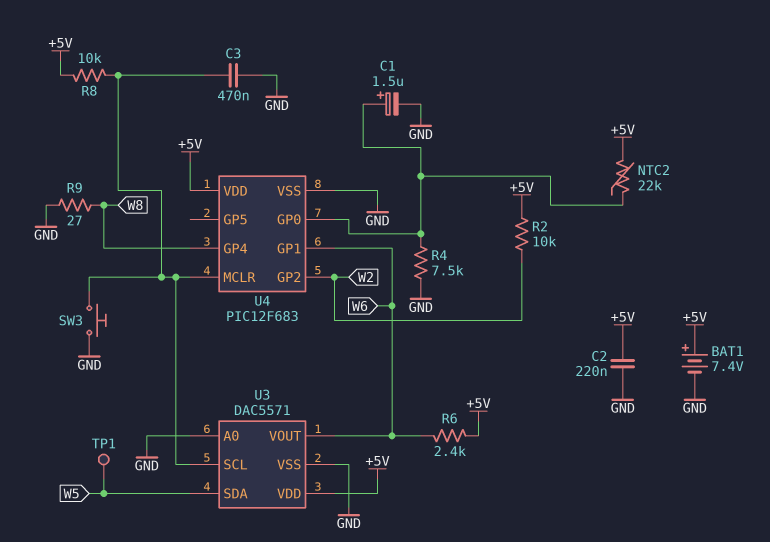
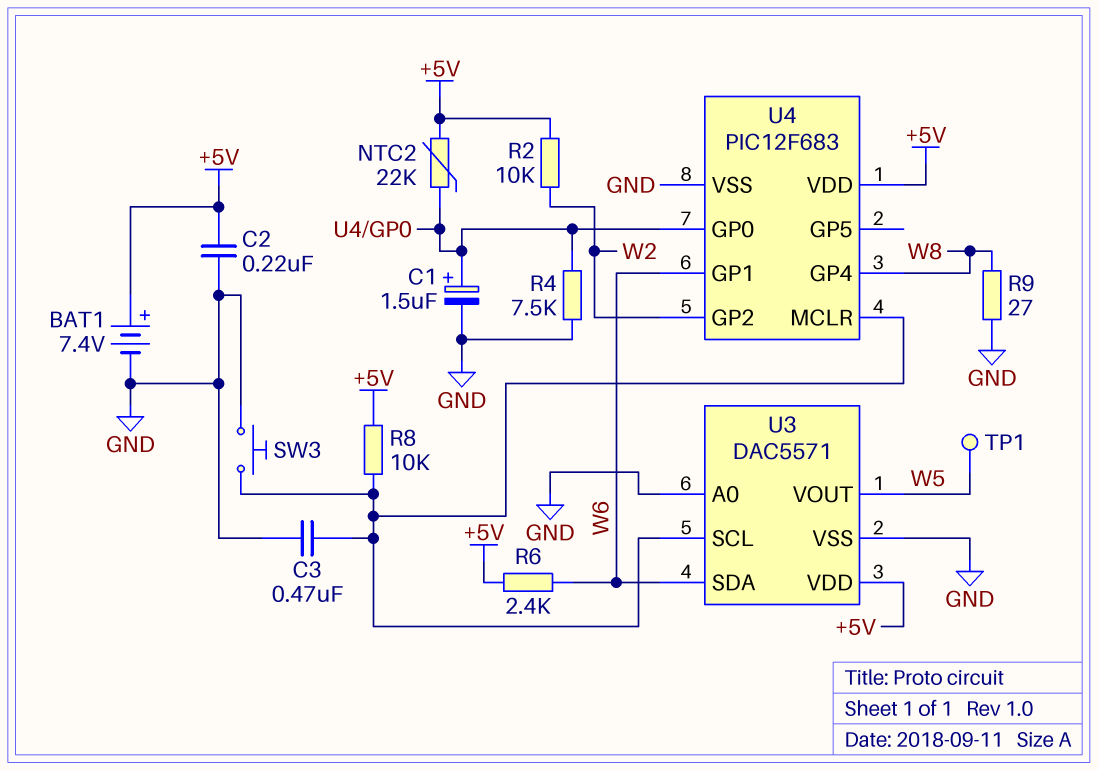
U3 pin SDA: W5 -> W6
U3 pin VOUT: W6 -> W5

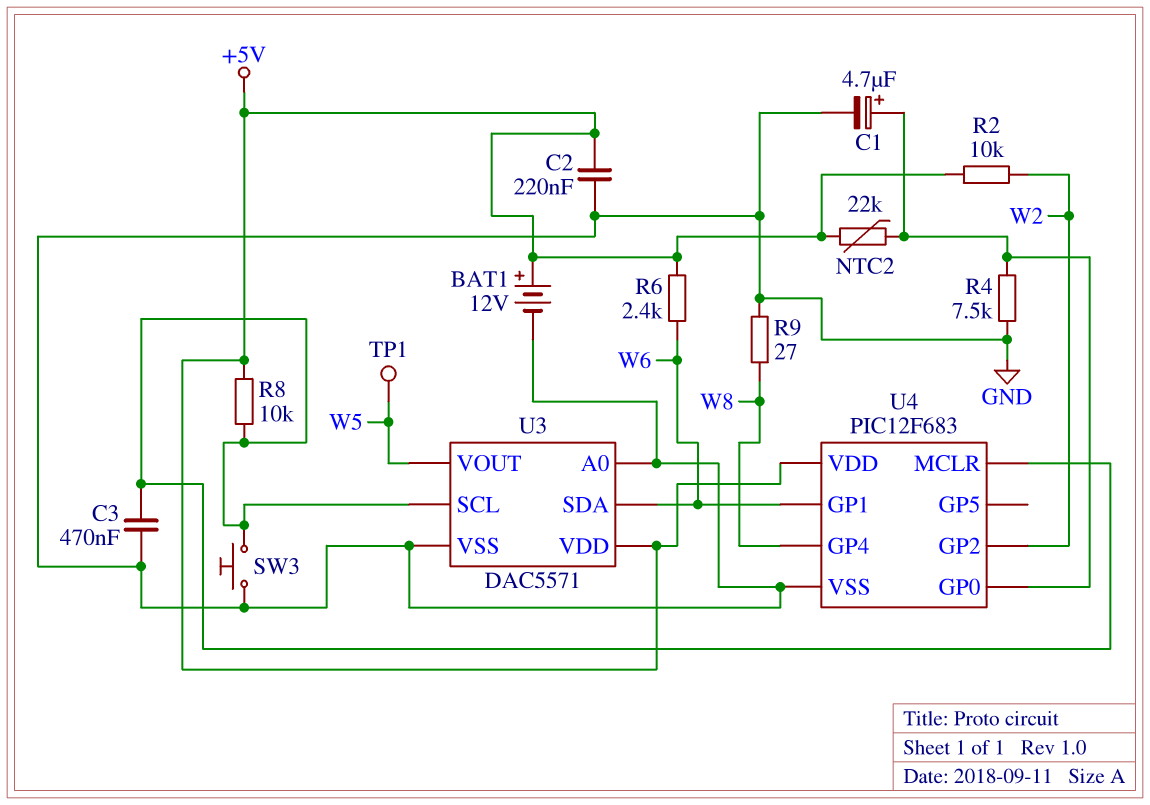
BAT1: 7.4V (plus +5V, minus GND) -> 12V (plus +5V, minus GND)
C1: 1.5uF (plus U4/GP0, minus GND) -> 4.7uF (plus U4/GP0, minus GND)

